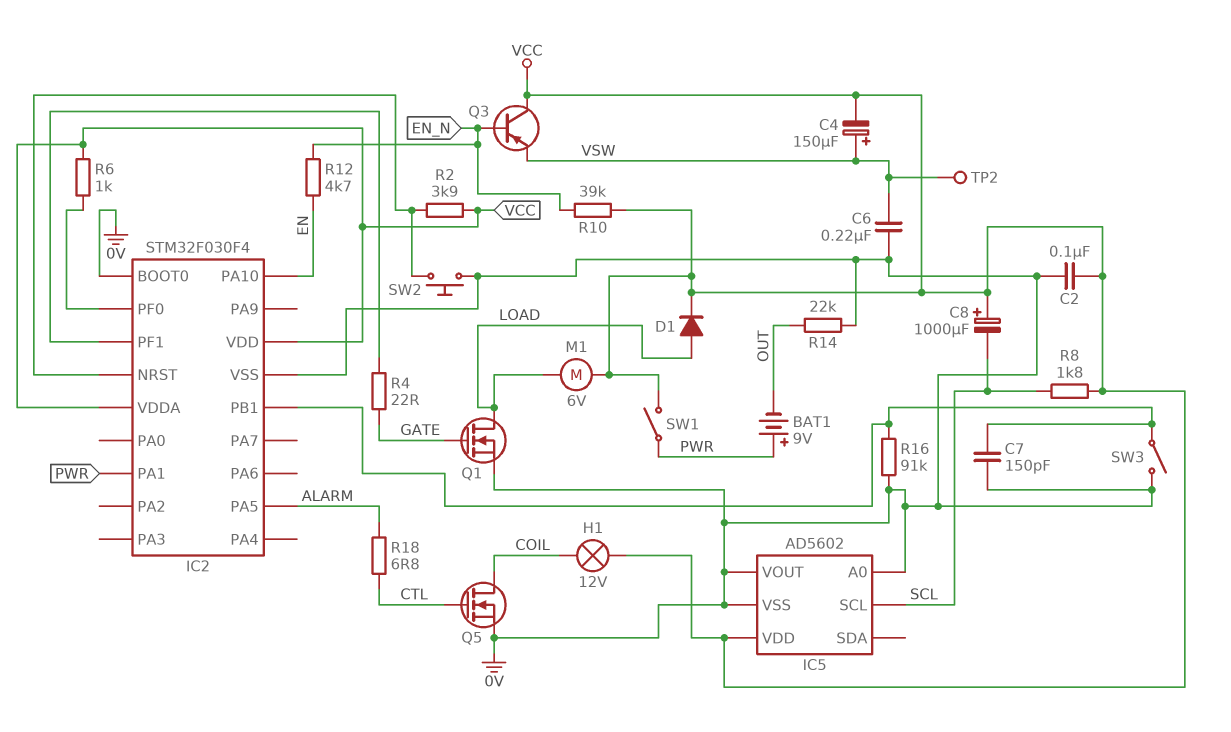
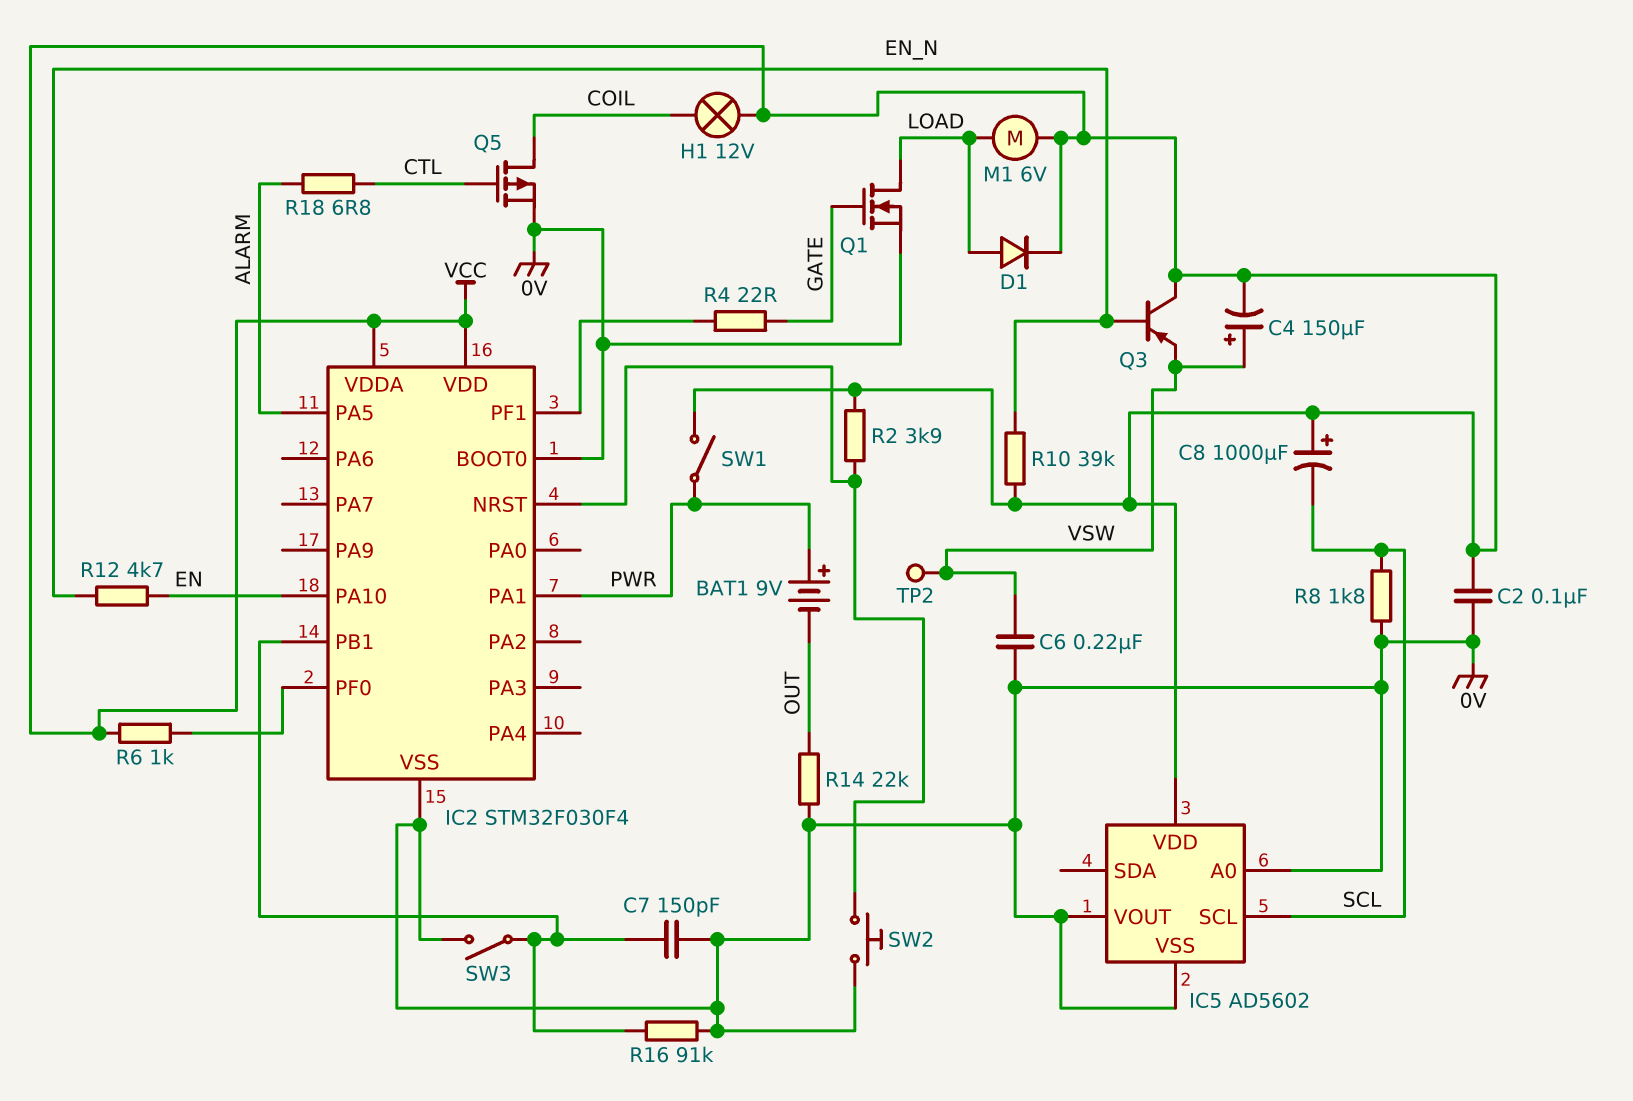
Q5: NMOS (G CTL, D COIL, S 0V) -> PMOS (G CTL, D COIL, S 0V)
R8: 1.8k (SCL, VCC) -> 1.8k (0V, SCL)

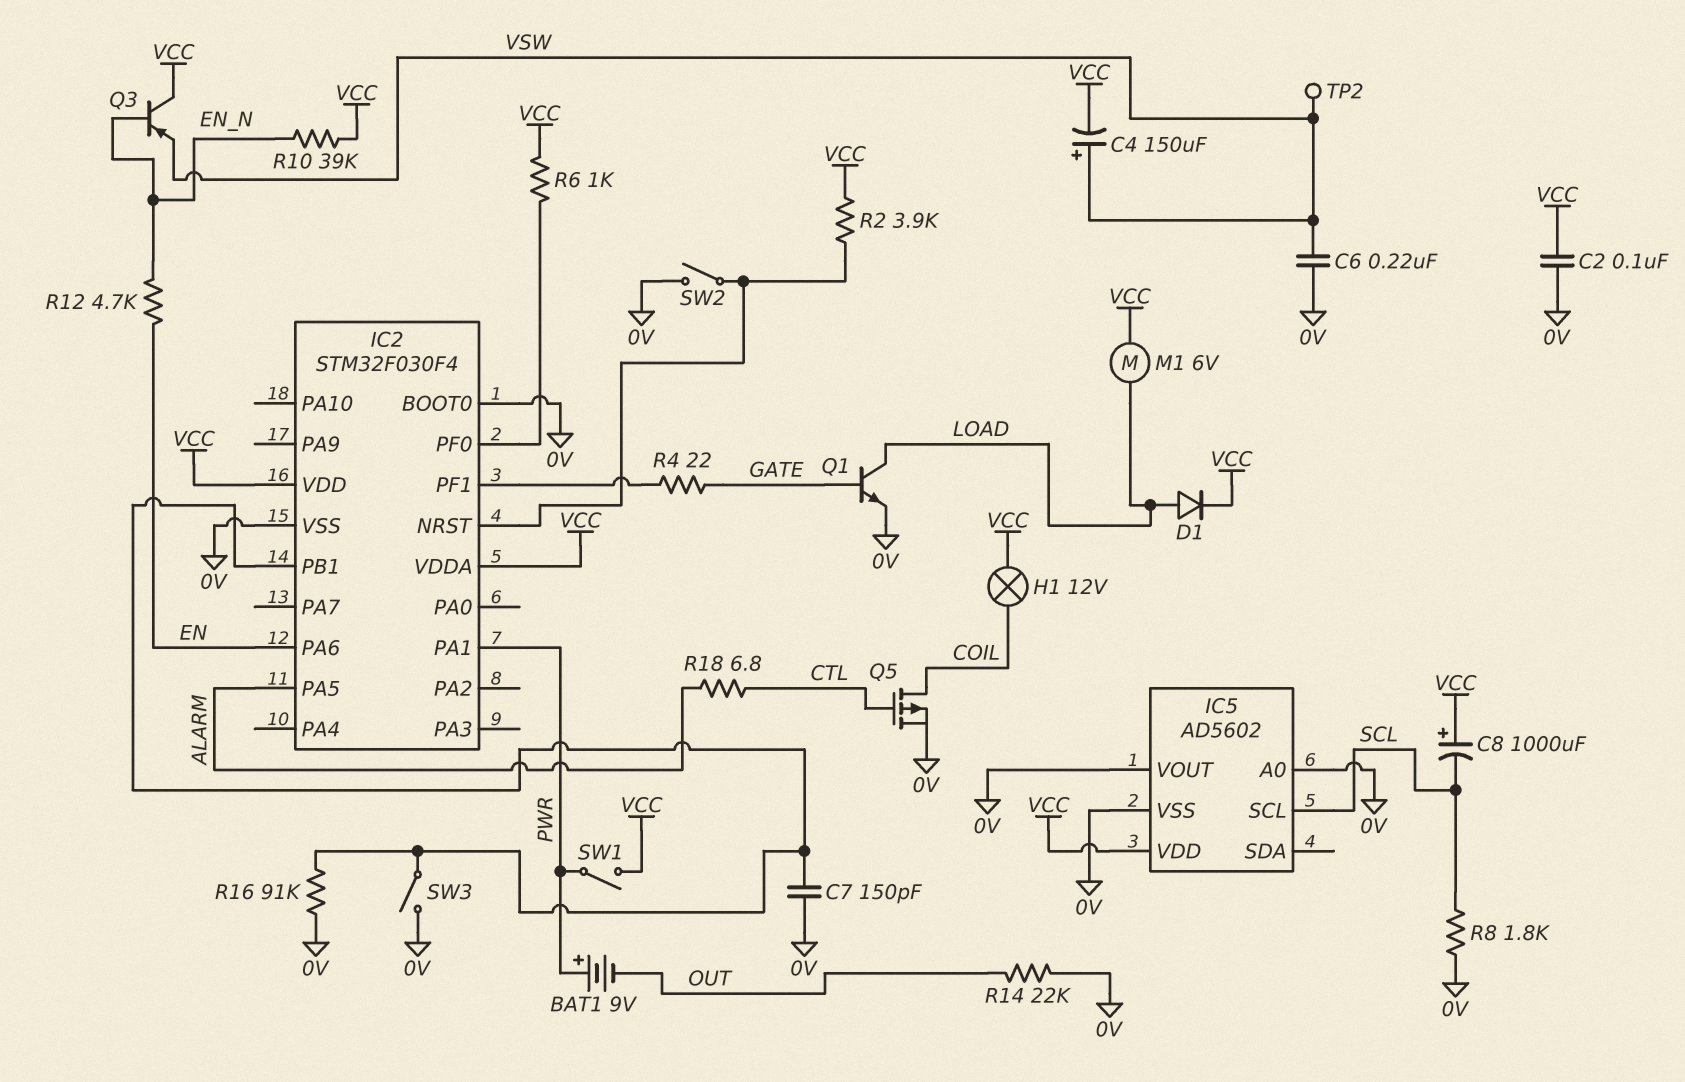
IC2 pin PA6: none -> EN
IC2 pin PA10: EN -> none
Q1: NMOS (G GATE, D LOAD, S 0V) -> NPN (B GATE, C LOAD, E 0V)
SW2: button (0V, IC2/NRST) -> switch (0V, IC2/NRST)

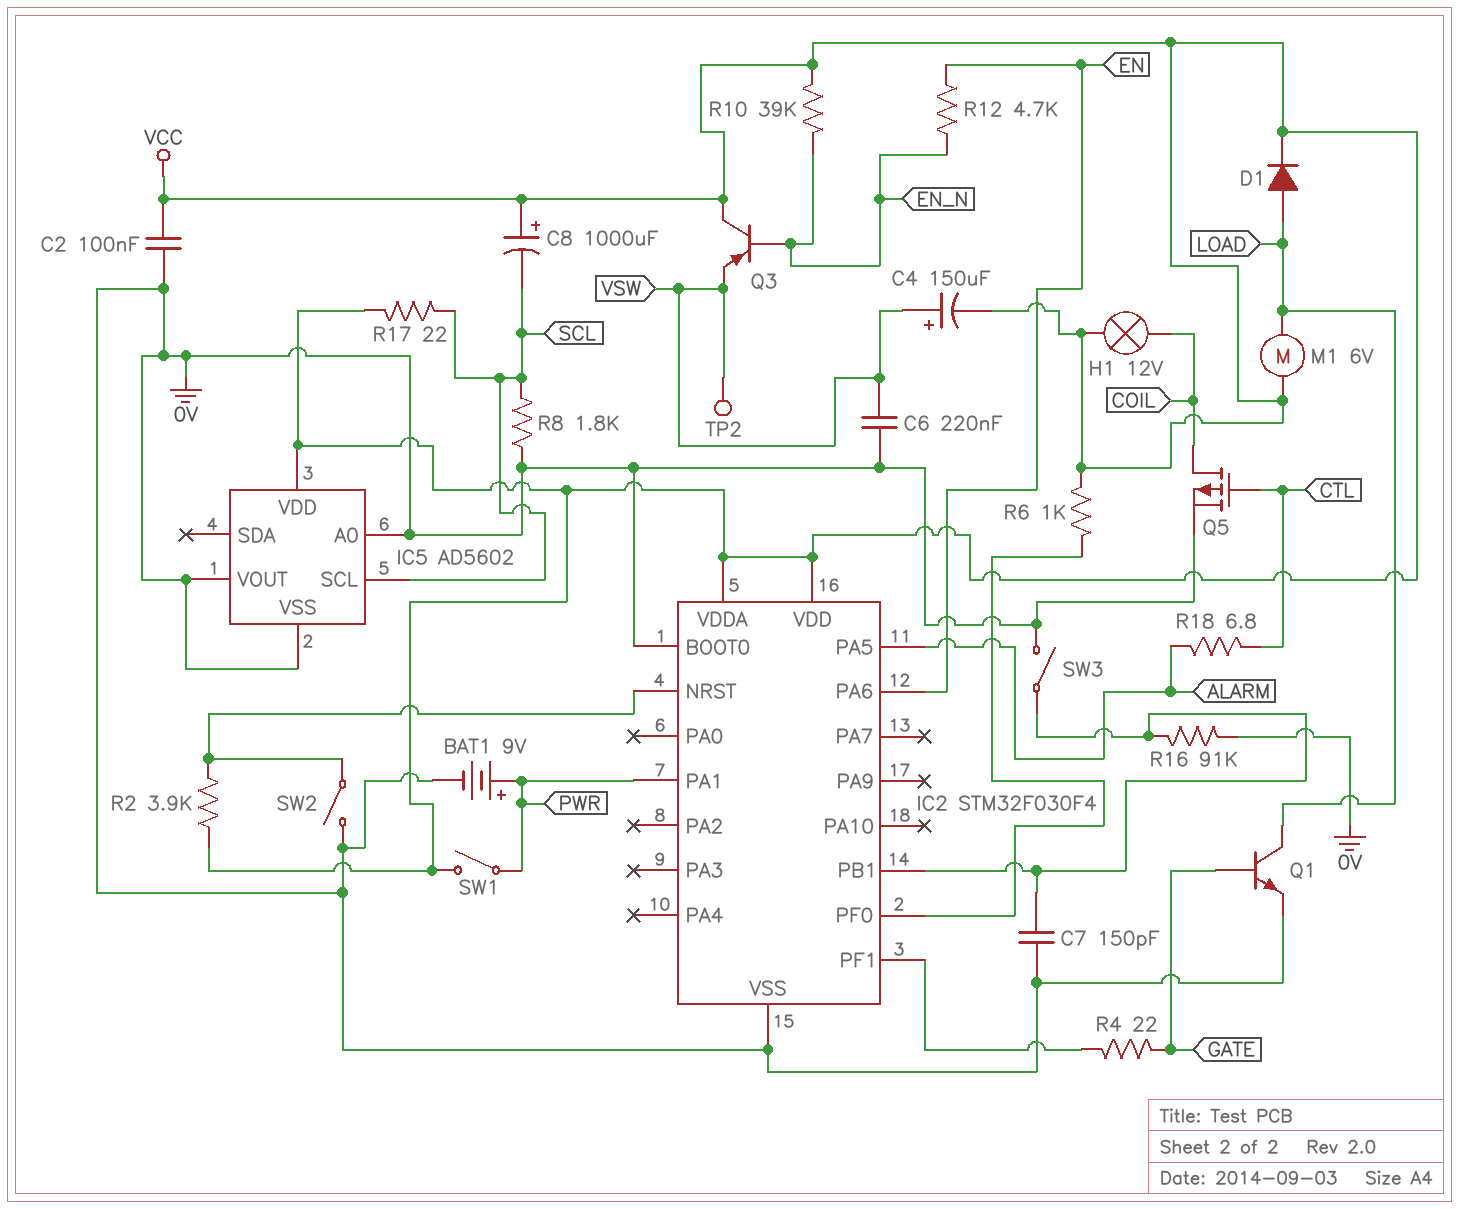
BAT1: 9V (plus PWR, minus OUT) -> 9V (plus PWR, minus 0V)
R14: 22k (0V, OUT) -> none
R17: none -> 22 (SCL, VCC)

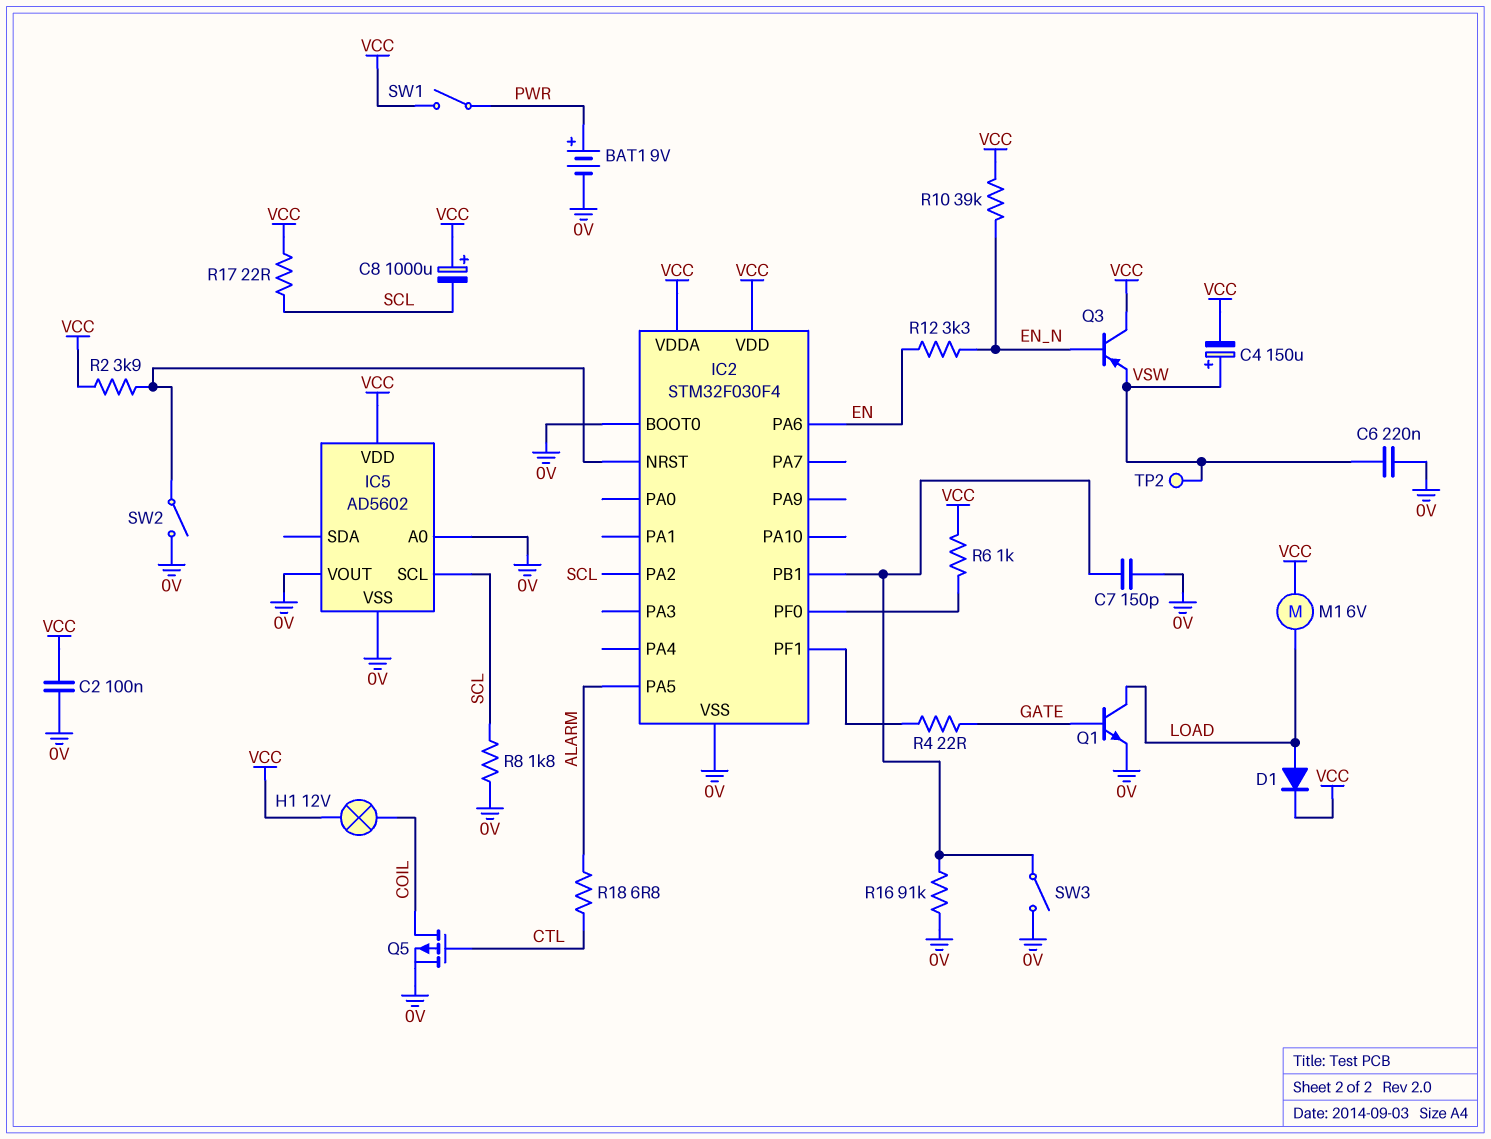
IC2 pin PA1: PWR -> none
IC2 pin PA2: none -> SCL
R12: 4.7k (EN, EN_N) -> 3.3k (EN, EN_N)

